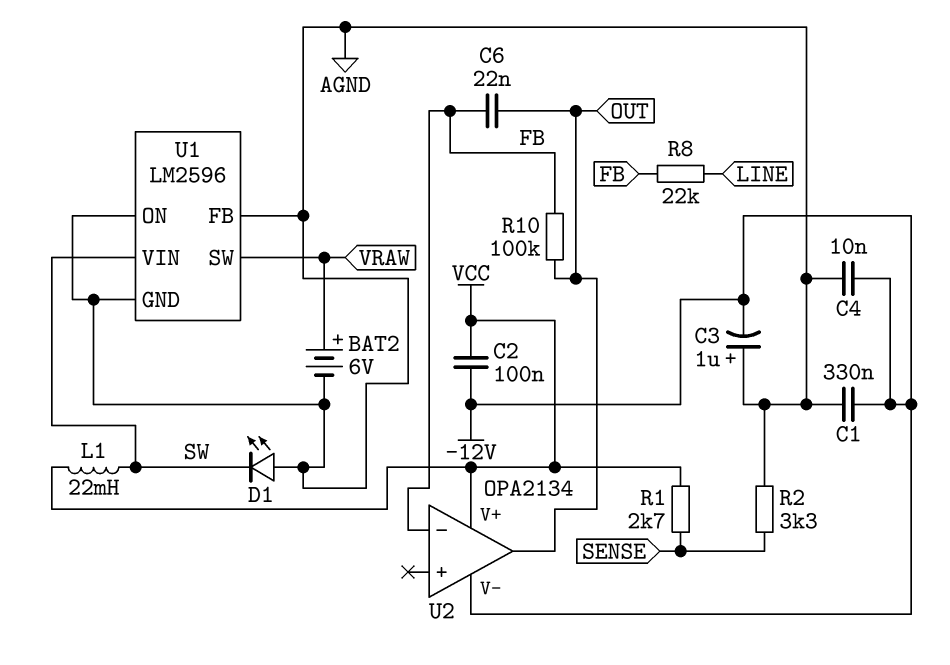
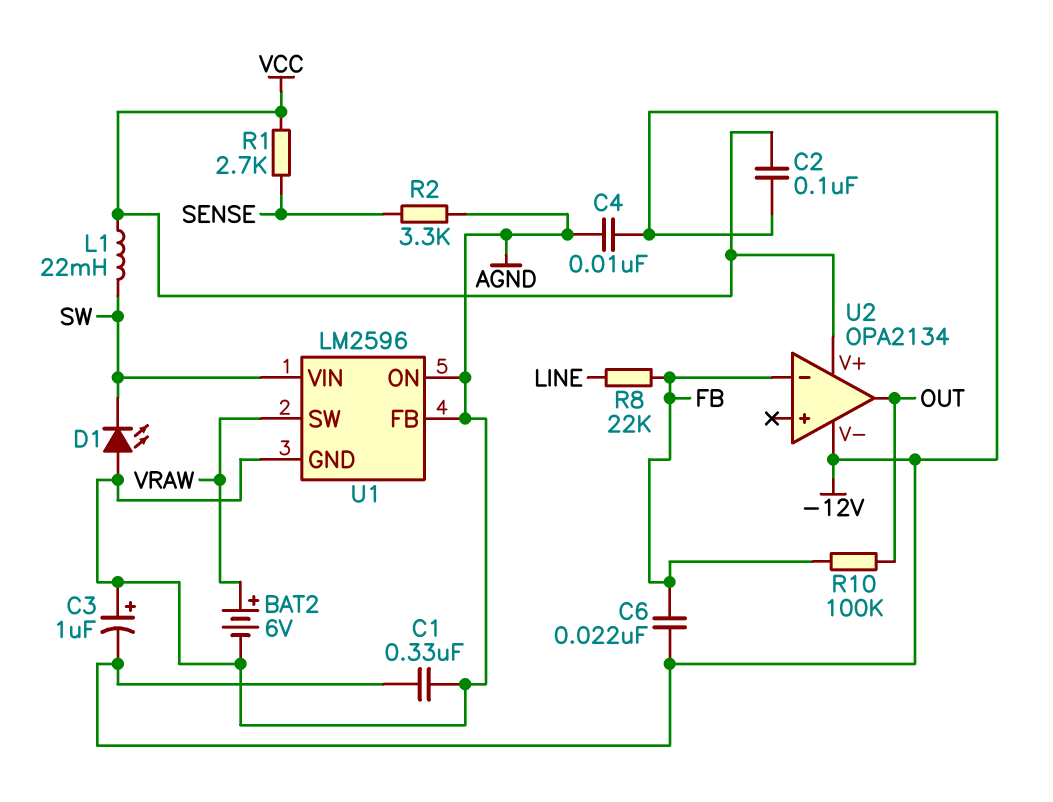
C6: 22nF (FB, OUT) -> 22nF (-12V, FB)

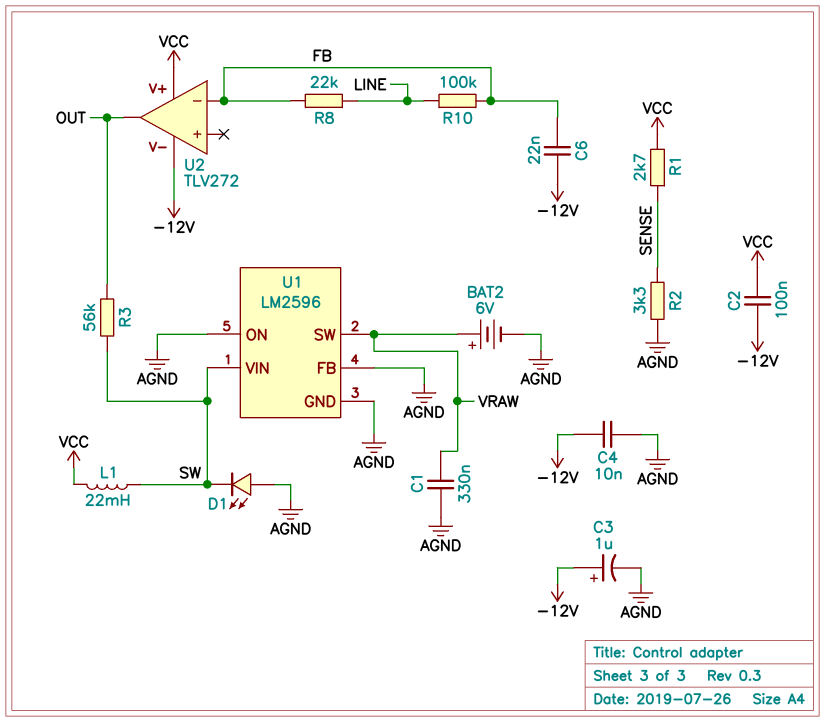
C1: 330nF (-12V, AGND) -> 330nF (AGND, VRAW)
C3: 1uF (plus AGND, minus -12V) -> 1uF (plus -12V, minus AGND)
R3: none -> 56k (OUT, SW)
R10: 100k (FB, OUT) -> 100k (FB, LINE)
U2: OPA2134 -> TLV272

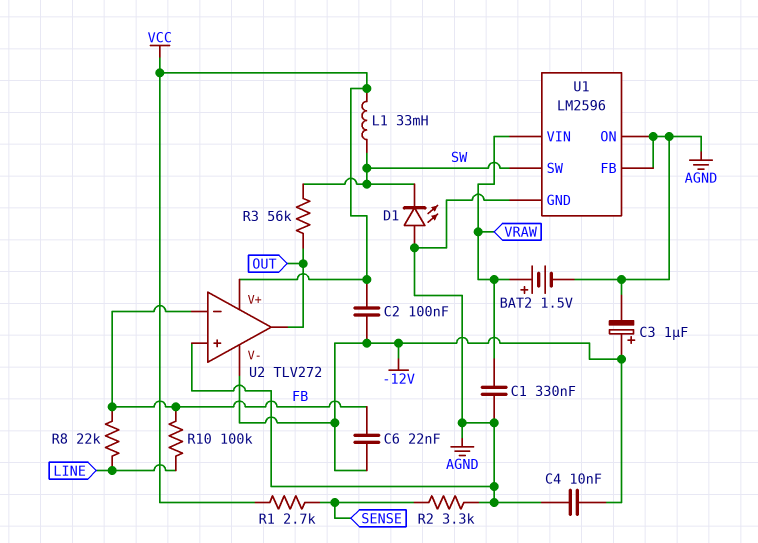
BAT2: 6V (plus VRAW, minus AGND) -> 1.5V (plus VRAW, minus AGND)
L1: 22mH (SW, VCC) -> 33mH (SW, VCC)
U1 pin SW: VRAW -> SW
U1 pin VIN: SW -> VRAW
U2 pin in+: none -> AGND

